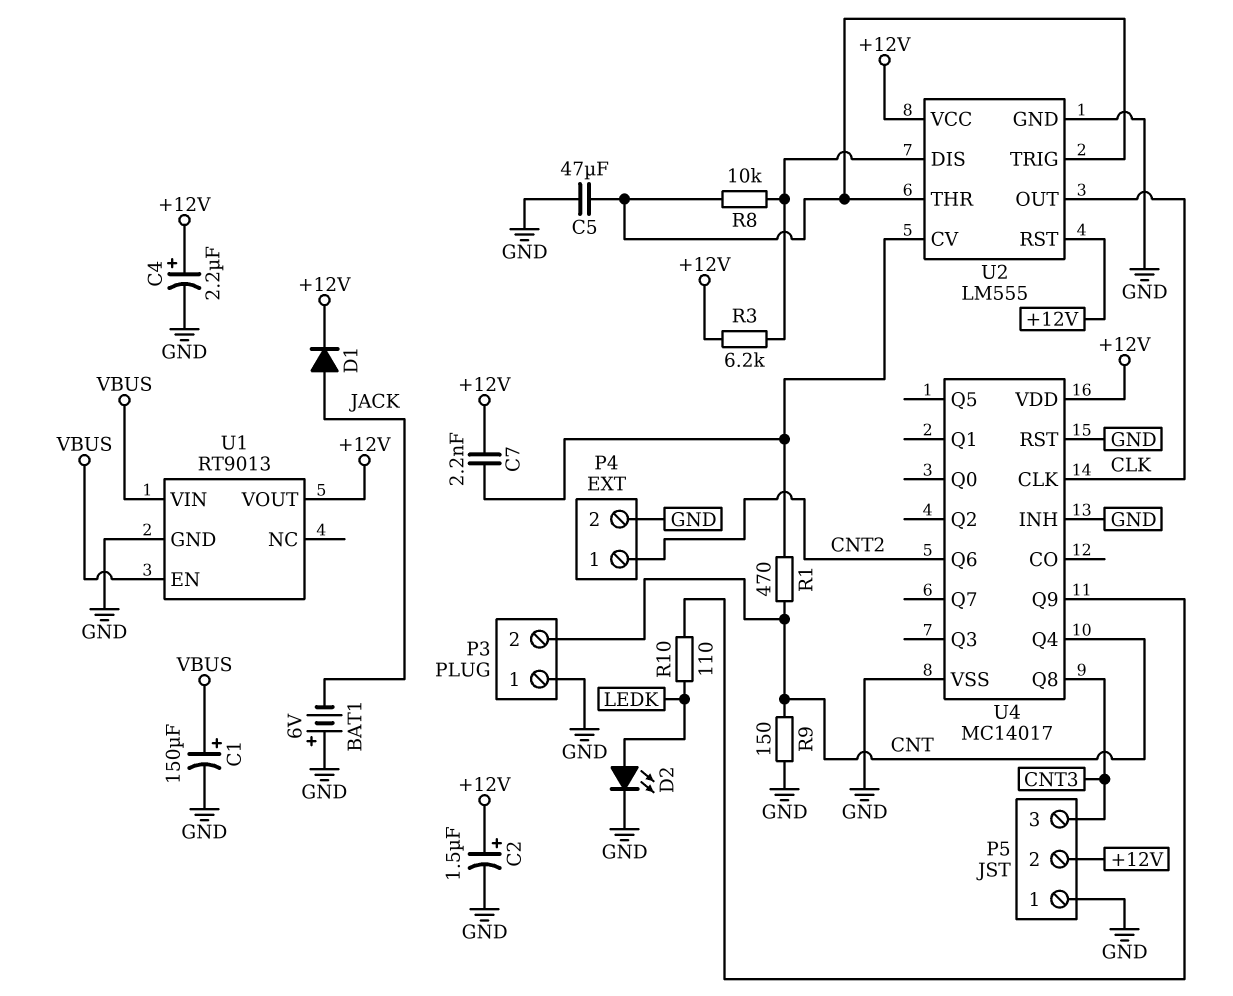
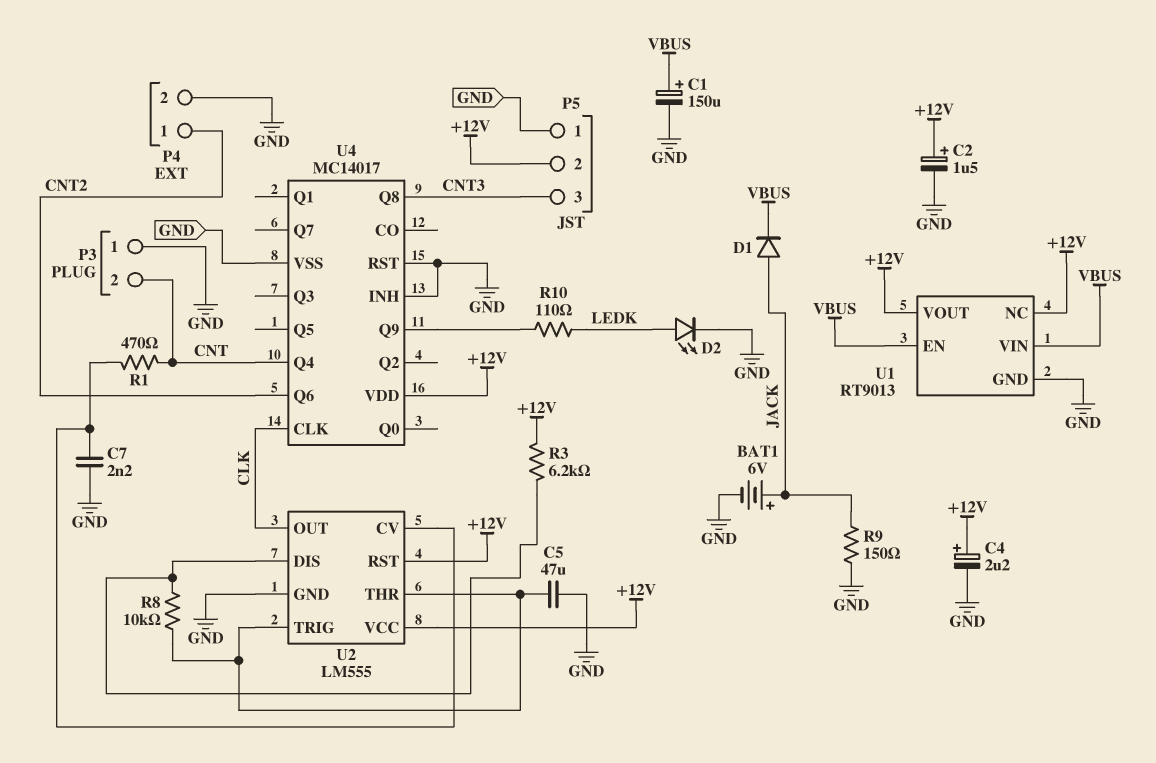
BAT1: 6V (plus GND, minus JACK) -> 6V (plus JACK, minus GND)
C7: 2.2nF (+12V, U2/CV) -> 2.2nF (GND, U2/CV)
D1: diode (A JACK, K +12V) -> diode (A JACK, K VBUS)
R9: 150 (CNT, GND) -> 150 (GND, JACK)
U1 pin NC: none -> +12V

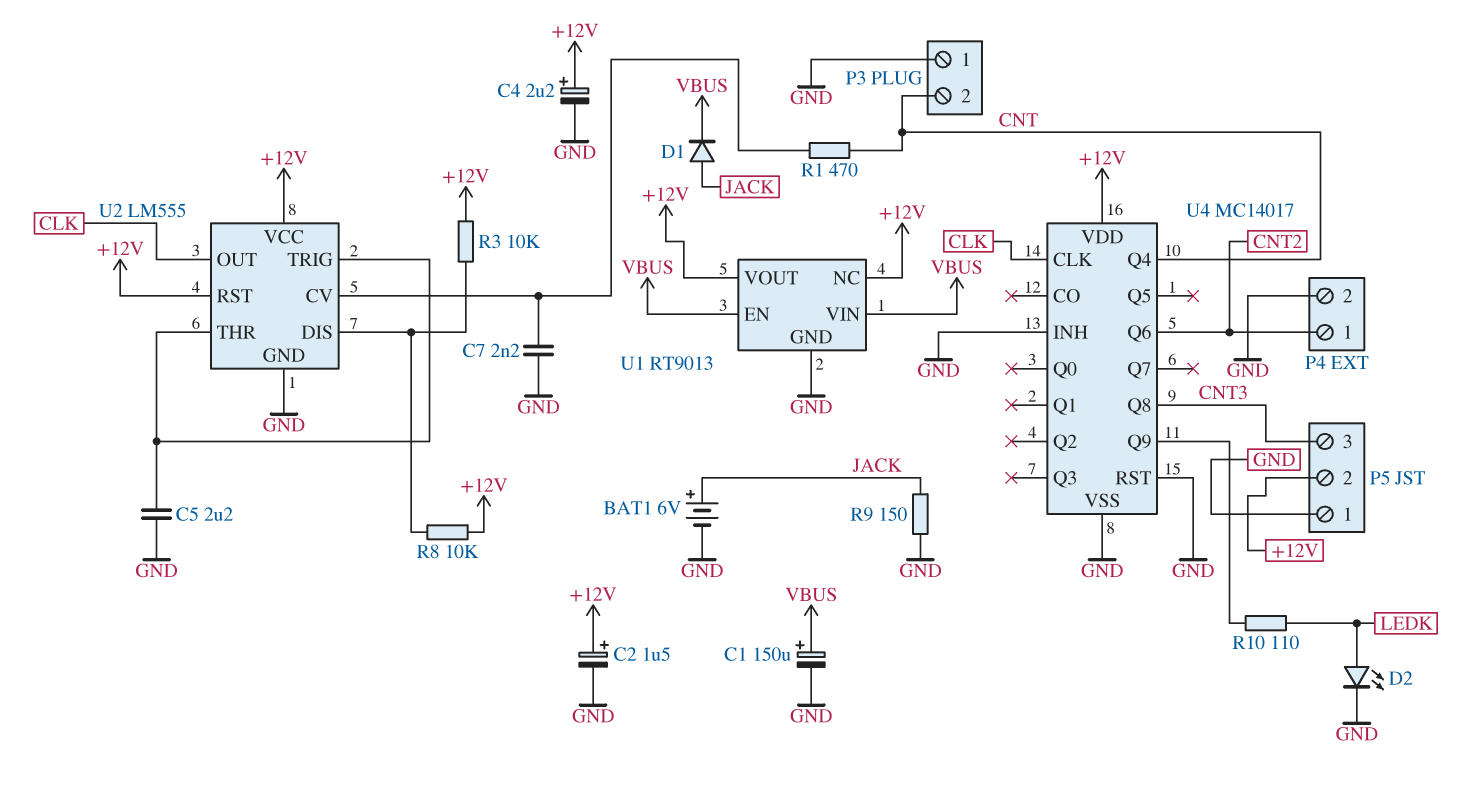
C5: 47uF (GND, U2/THR) -> 2.2uF (GND, U2/THR)
R3: 6.2k (+12V, U2/DIS) -> 10k (+12V, U2/DIS)
R8: 10k (U2/DIS, U2/THR) -> 10k (+12V, U2/DIS)

